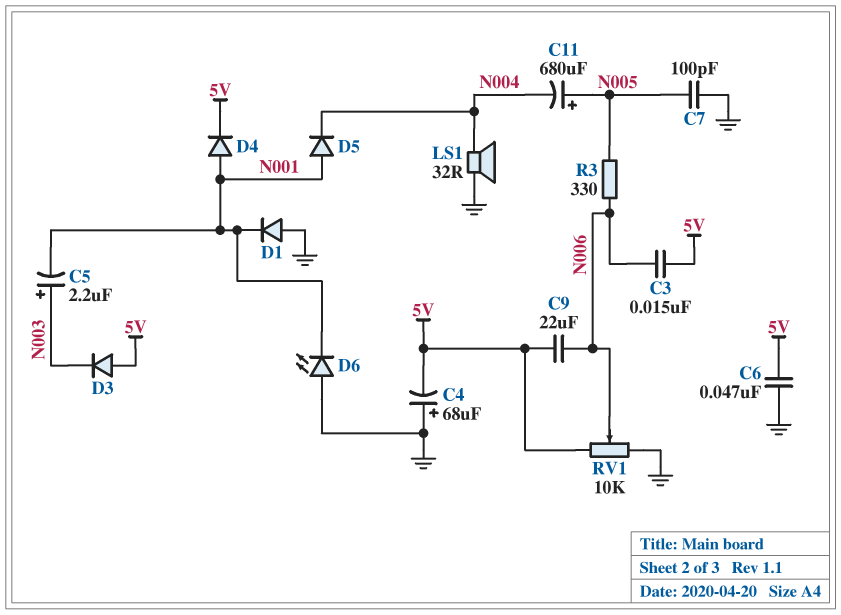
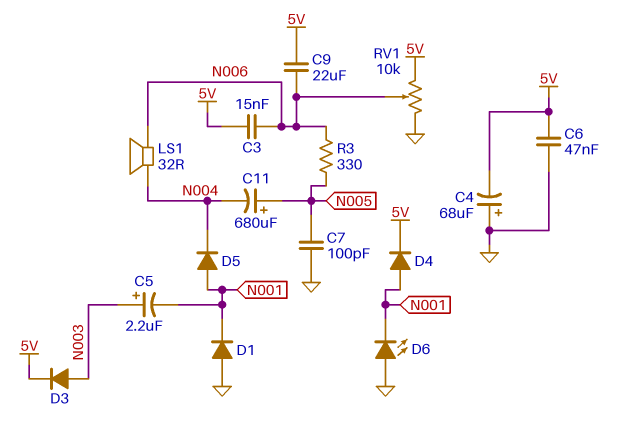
D3: diode (A 5V, K N003) -> diode (A N003, K 5V)
LS1: speaker 32R (GND, N004) -> speaker 32R (N004, N006)

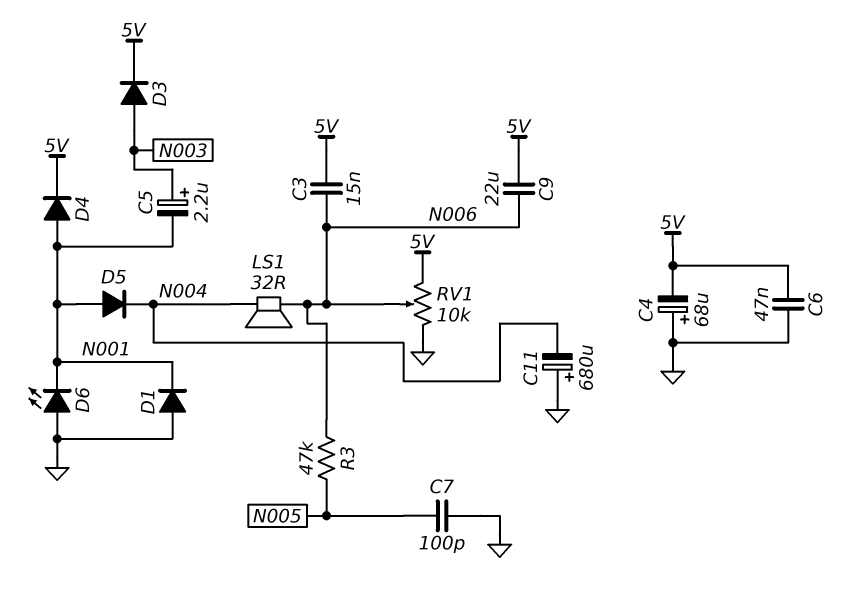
C11: 680uF (plus N005, minus N004) -> 680uF (plus GND, minus N004)
R3: 330 (N005, N006) -> 47k (N005, N006)

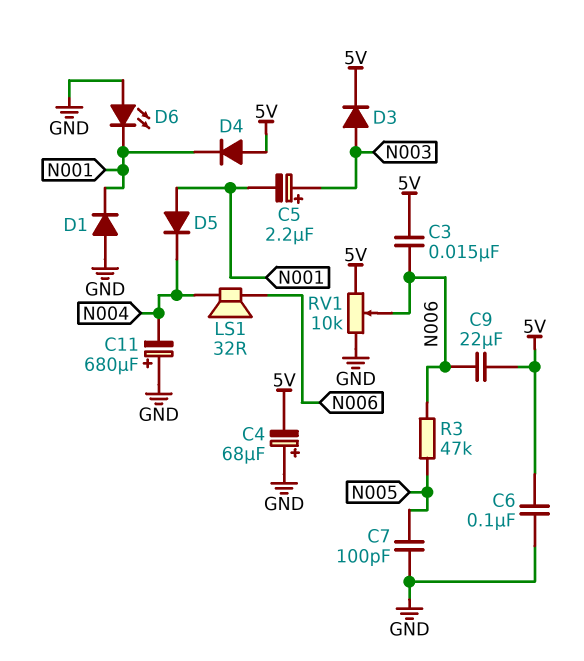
C6: 47nF (5V, GND) -> 100nF (5V, GND)
D4: diode (A N001, K 5V) -> diode (A 5V, K N001)

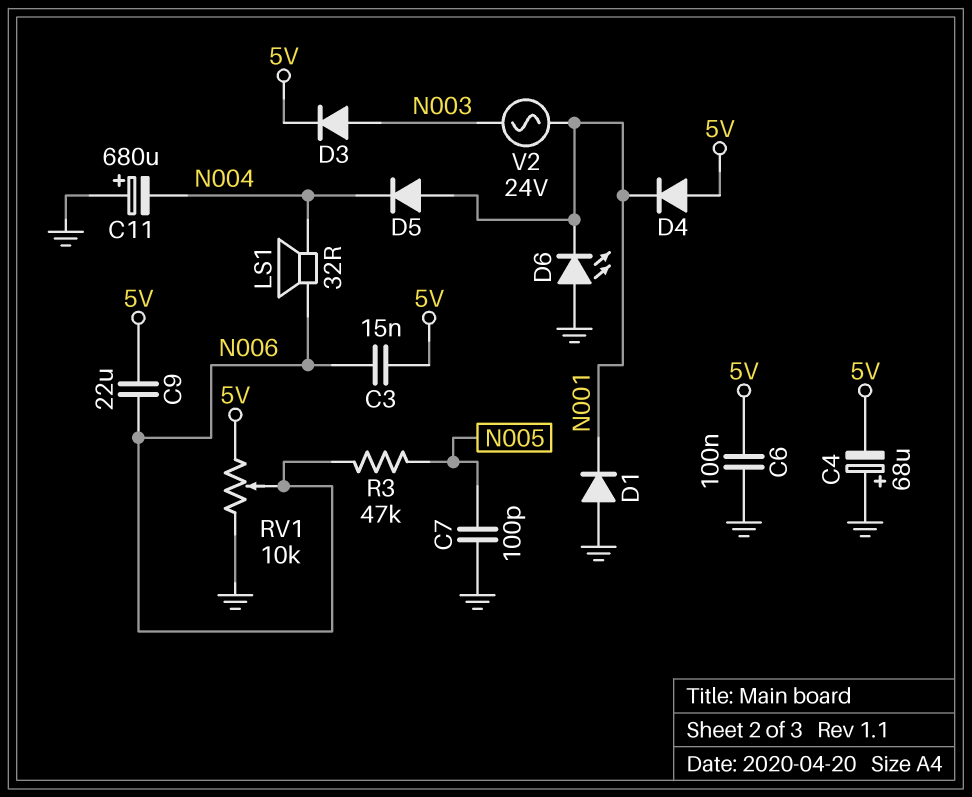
C5: 2.2uF (plus N003, minus N001) -> none
V2: none -> AC 24V (N001, N003)

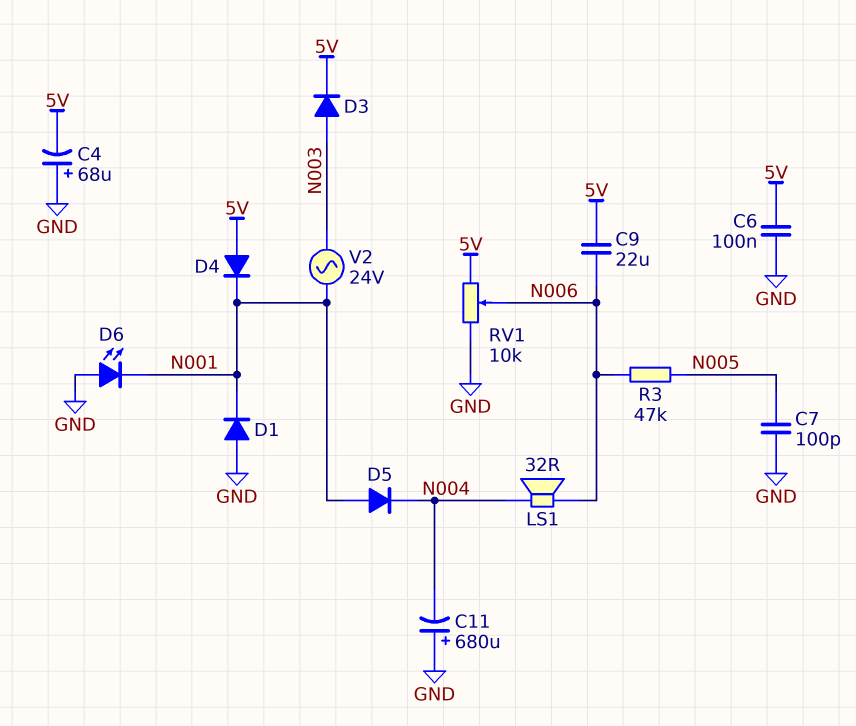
C3: 15nF (5V, N006) -> none

